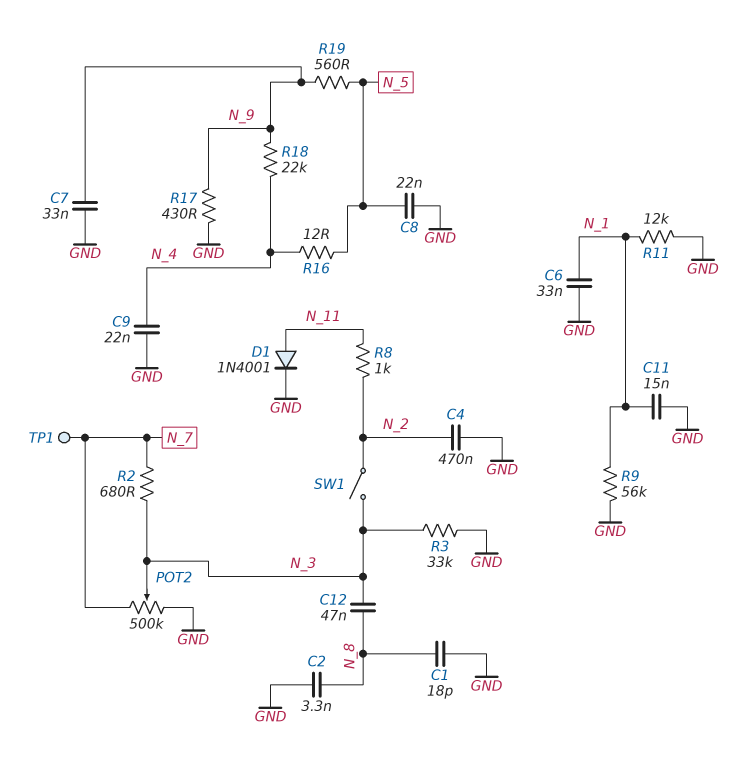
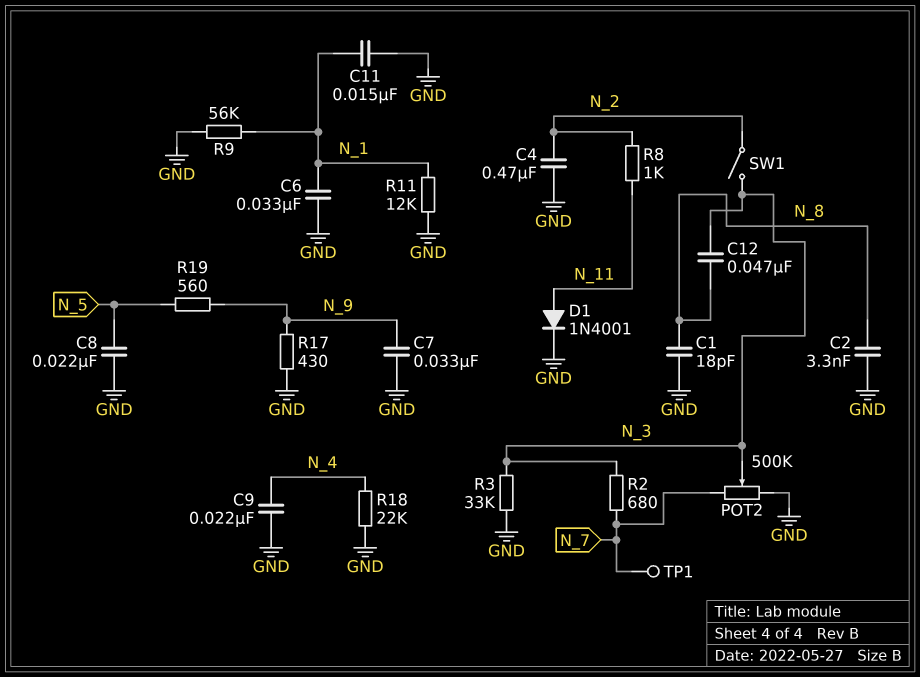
R16: 12 (N_4, N_5) -> none
R18: 22k (N_4, N_9) -> 22k (GND, N_4)

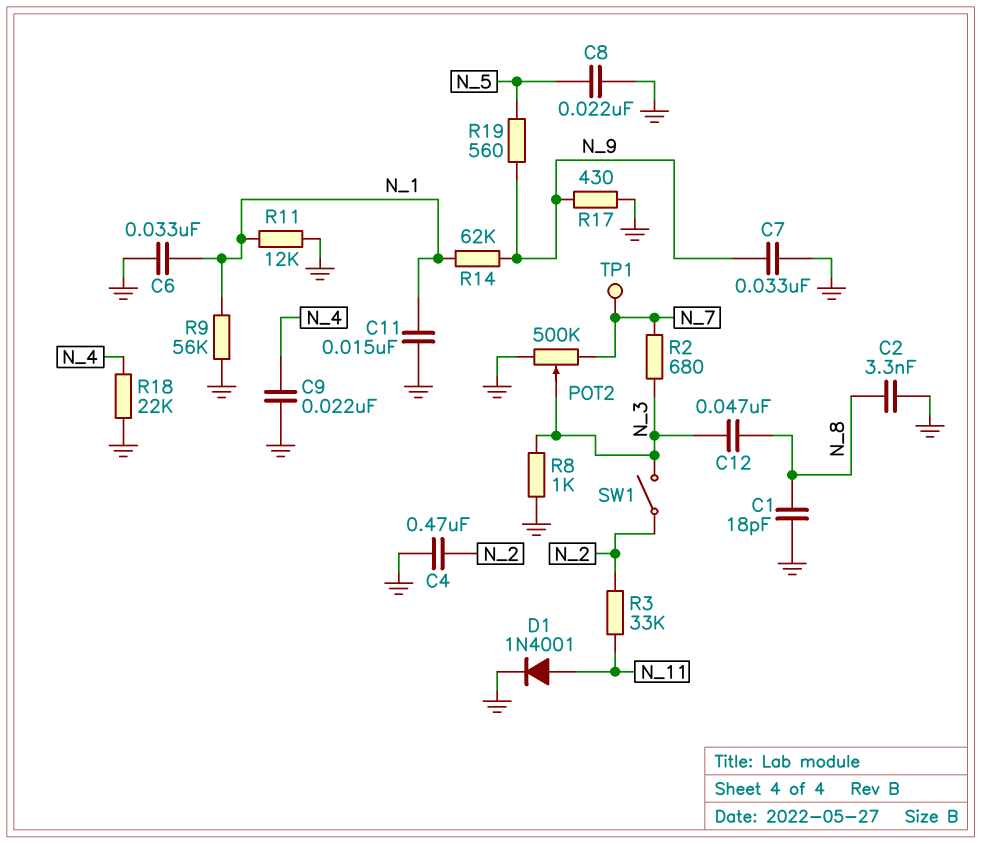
R3: 33k (GND, N_3) -> 33k (N_2, N_11)
R8: 1k (N_2, N_11) -> 1k (GND, N_3)
R14: none -> 62k (N_1, N_9)

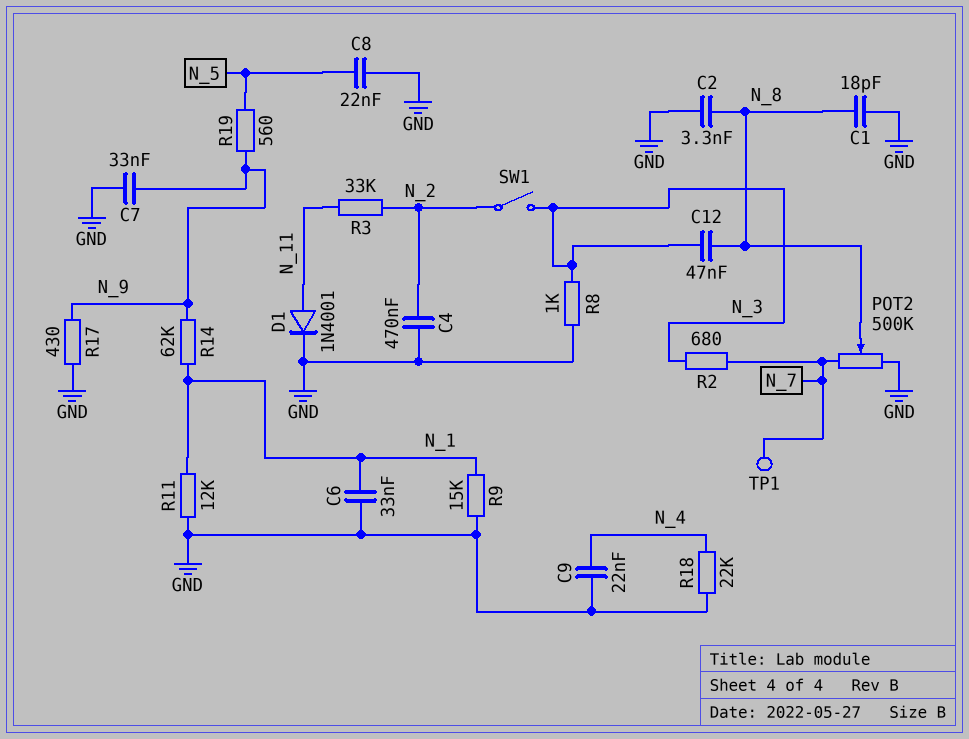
C11: 15nF (GND, N_1) -> none
POT2: 500k (GND, N_7, wiper N_3) -> 500k (GND, N_7, wiper N_8)
R9: 56k (GND, N_1) -> 15k (GND, N_1)

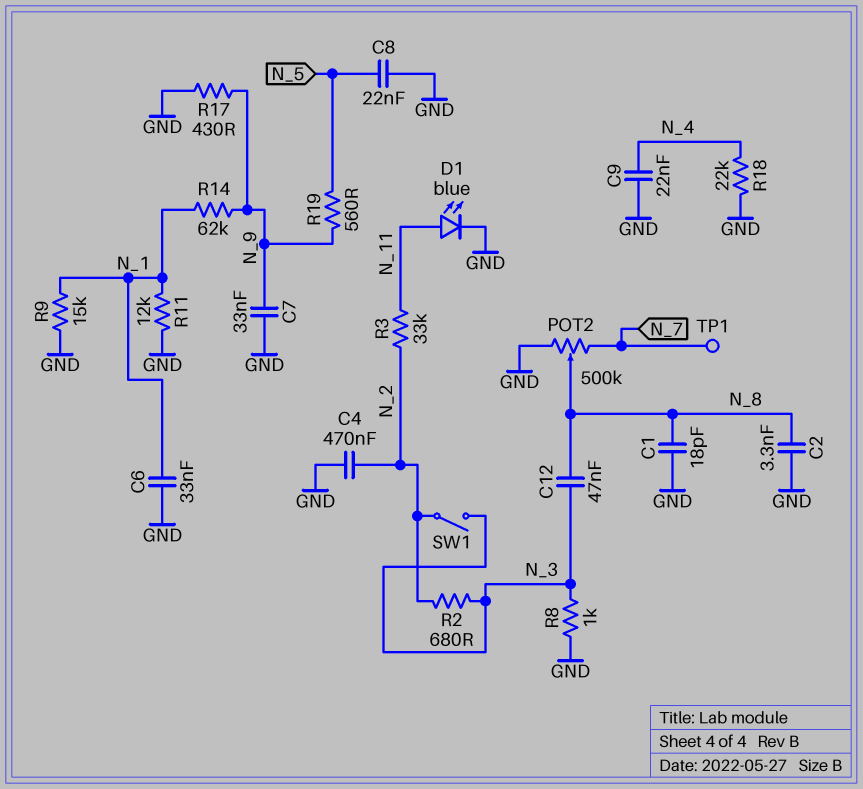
D1: diode 1N4001 (A N_11, K GND) -> LED blue (A N_11, K GND)
R2: 680 (N_3, N_7) -> 680 (N_2, N_3)

